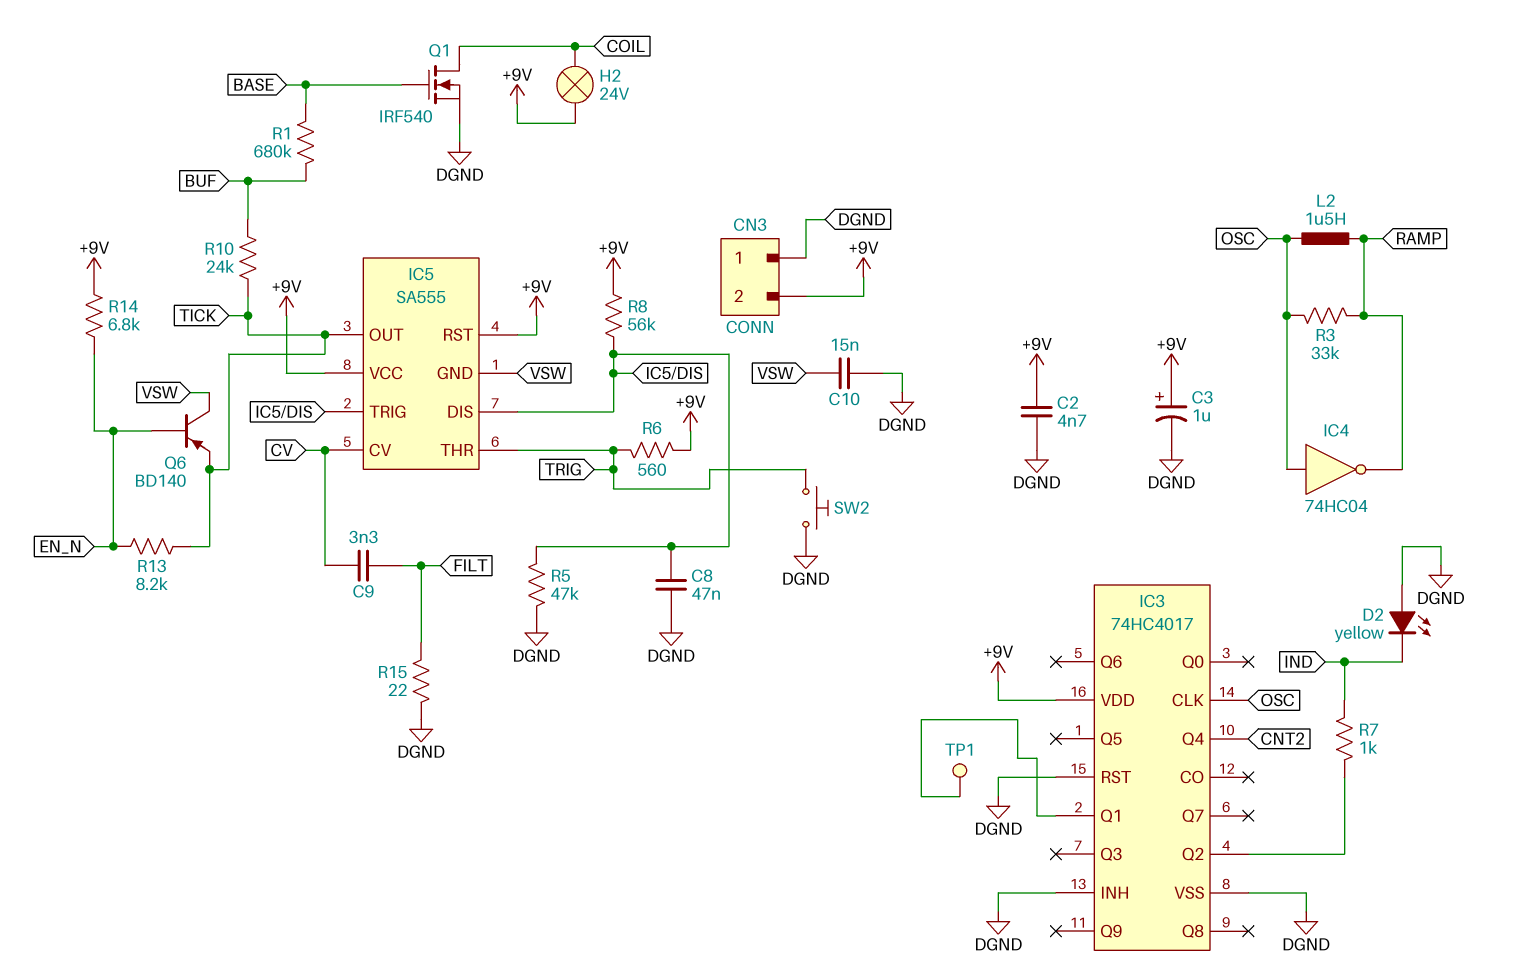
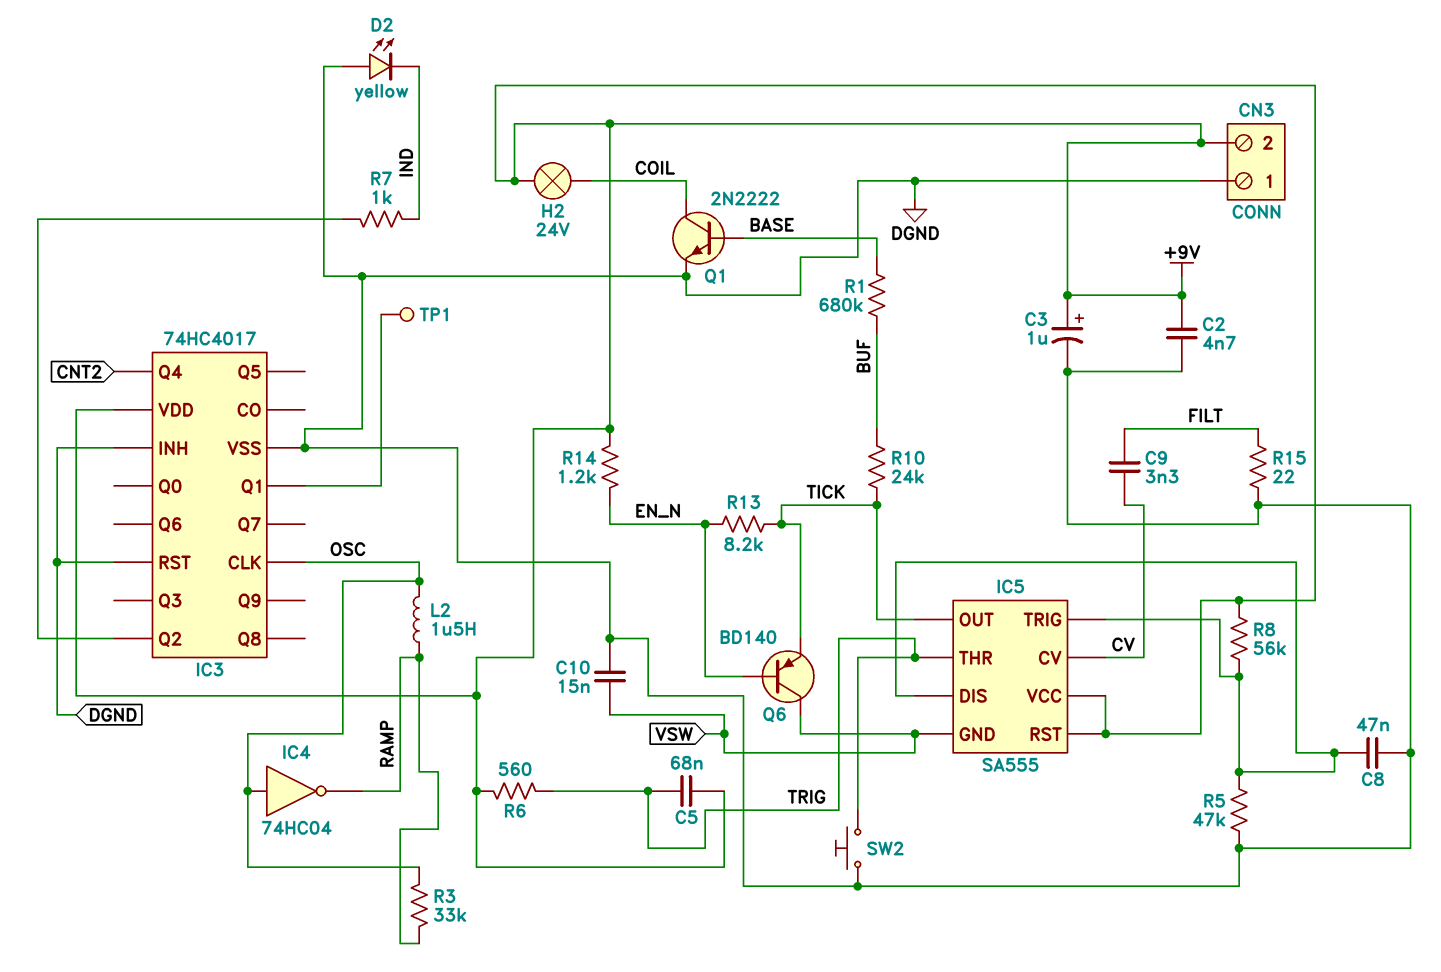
C5: none -> 68nF (+9V, TRIG)
Q1: NMOS IRF540 (G BASE, D COIL, S DGND) -> NPN 2N2222 (B BASE, C COIL, E DGND)
R14: 6.8k (+9V, EN_N) -> 1.2k (+9V, EN_N)

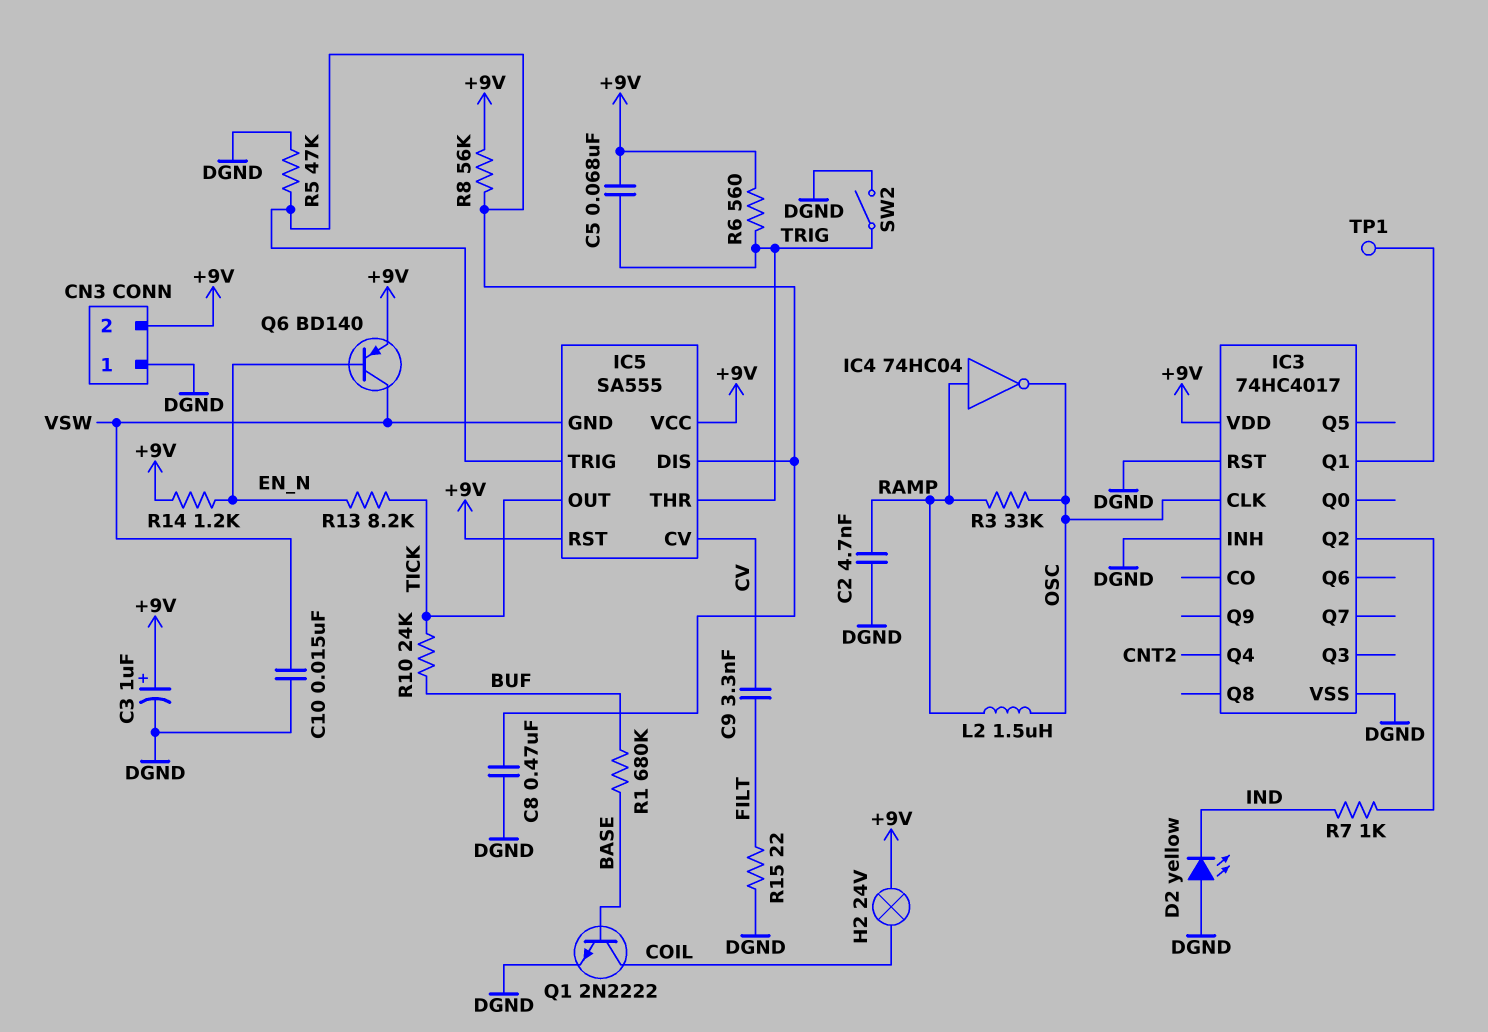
C2: 4.7nF (+9V, DGND) -> 4.7nF (DGND, RAMP)
C8: 47nF (DGND, IC5/DIS) -> 470nF (DGND, IC5/DIS)
IC4: NOT 74HC04 (in OSC, out RAMP) -> NOT 74HC04 (in RAMP, out OSC)
Q6: PNP BD140 (B EN_N, C VSW, E TICK) -> PNP BD140 (B EN_N, C VSW, E +9V)
SW2: button (DGND, TRIG) -> switch (DGND, TRIG)

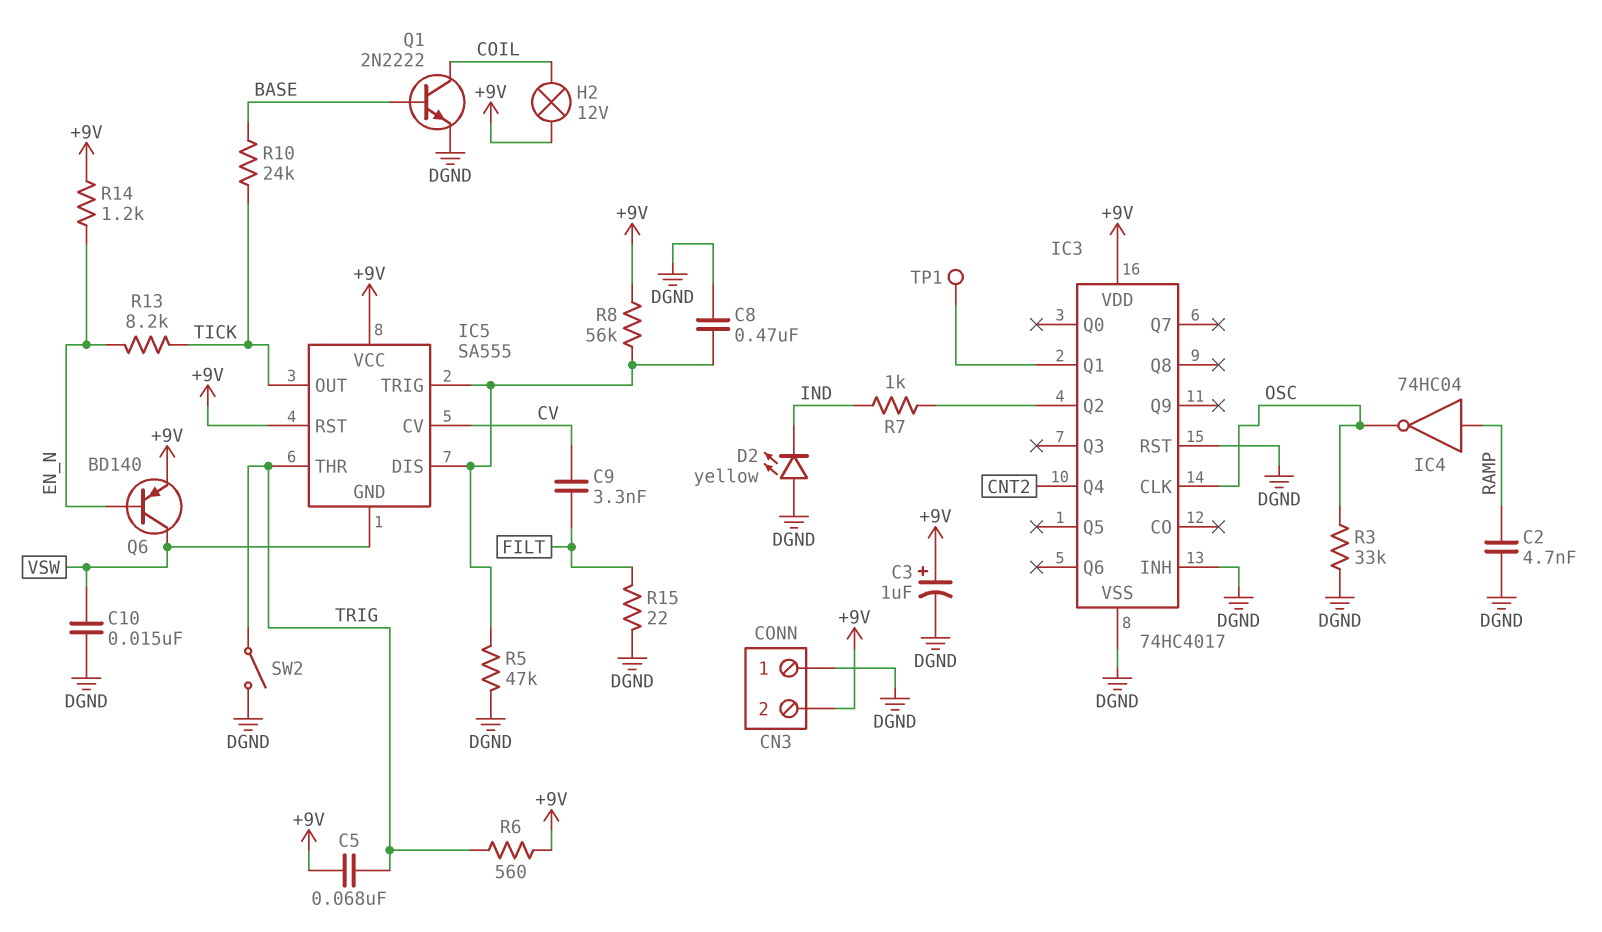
H2: lamp 24V (+9V, COIL) -> lamp 12V (+9V, COIL)
L2: 1.5uH (OSC, RAMP) -> none
R1: 680k (BASE, BUF) -> none
R3: 33k (OSC, RAMP) -> 33k (DGND, OSC)
R10: 24k (BUF, TICK) -> 24k (BASE, TICK)

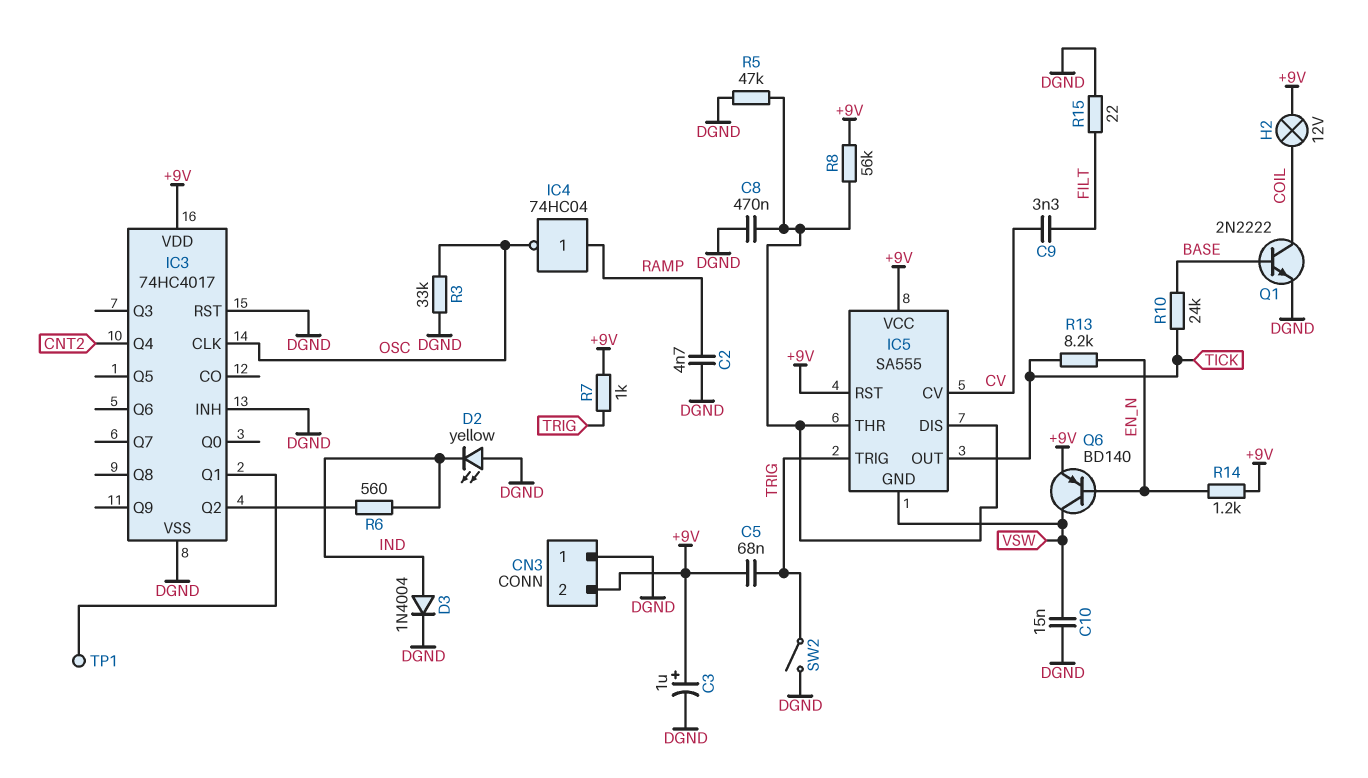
D3: none -> diode 1N4004 (A IND, K DGND)
IC5 pin THR: TRIG -> IC5/DIS
IC5 pin TRIG: IC5/DIS -> TRIG
R6: 560 (+9V, TRIG) -> 560 (IC3/Q2, IND)
R7: 1k (IC3/Q2, IND) -> 1k (+9V, TRIG)

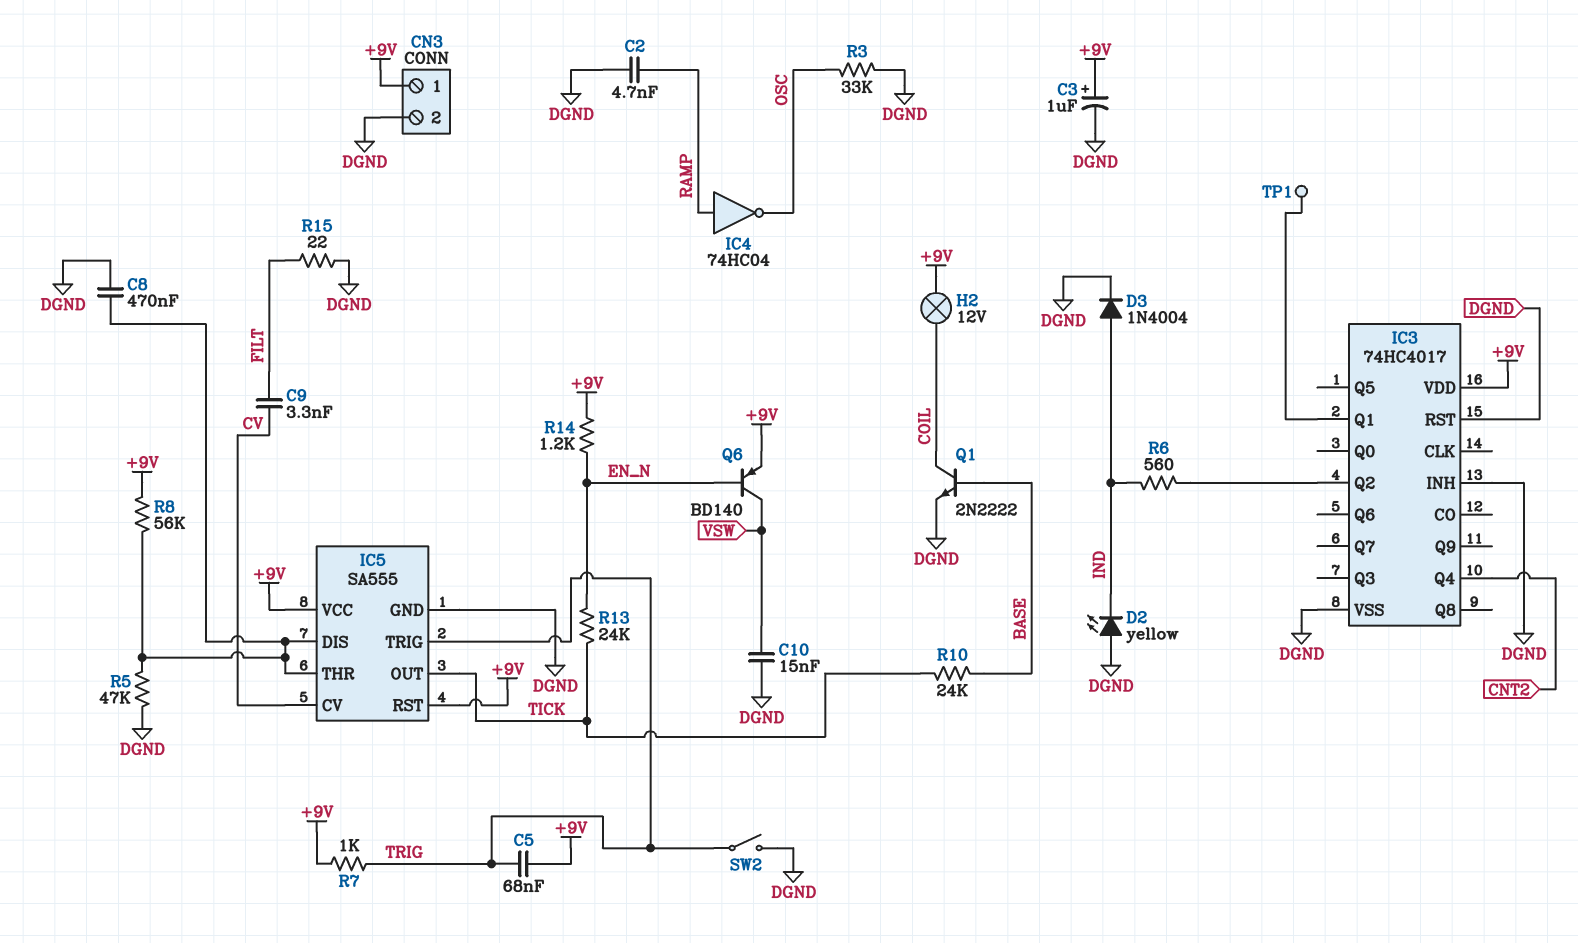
CN3 pin 1: DGND -> +9V
CN3 pin 2: +9V -> DGND
IC3 pin CLK: OSC -> none
IC5 pin GND: VSW -> DGND
R13: 8.2k (EN_N, TICK) -> 24k (EN_N, TICK)

